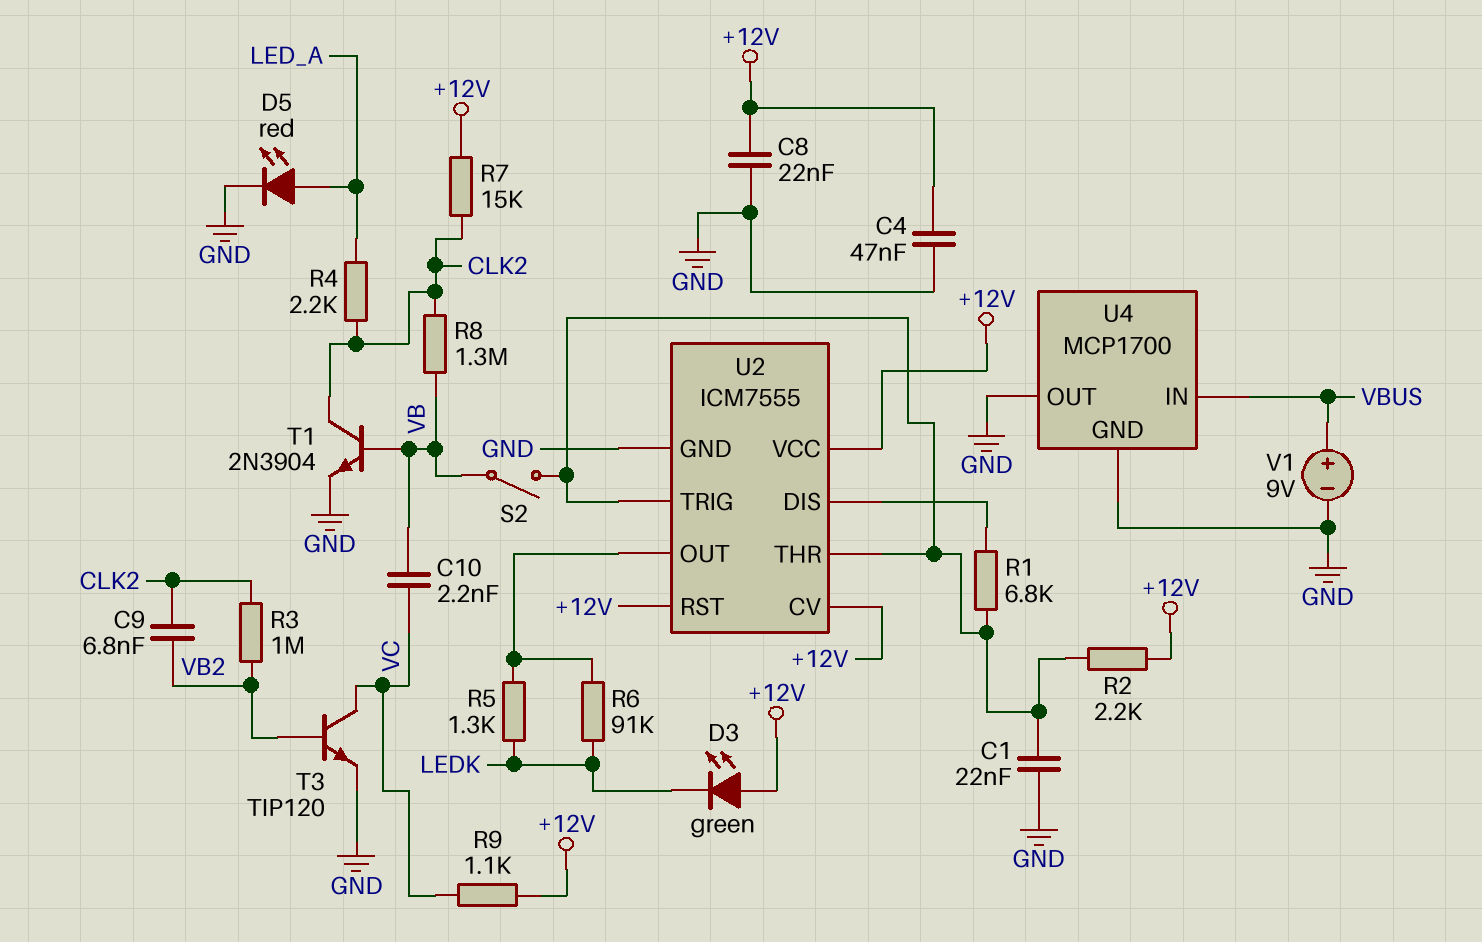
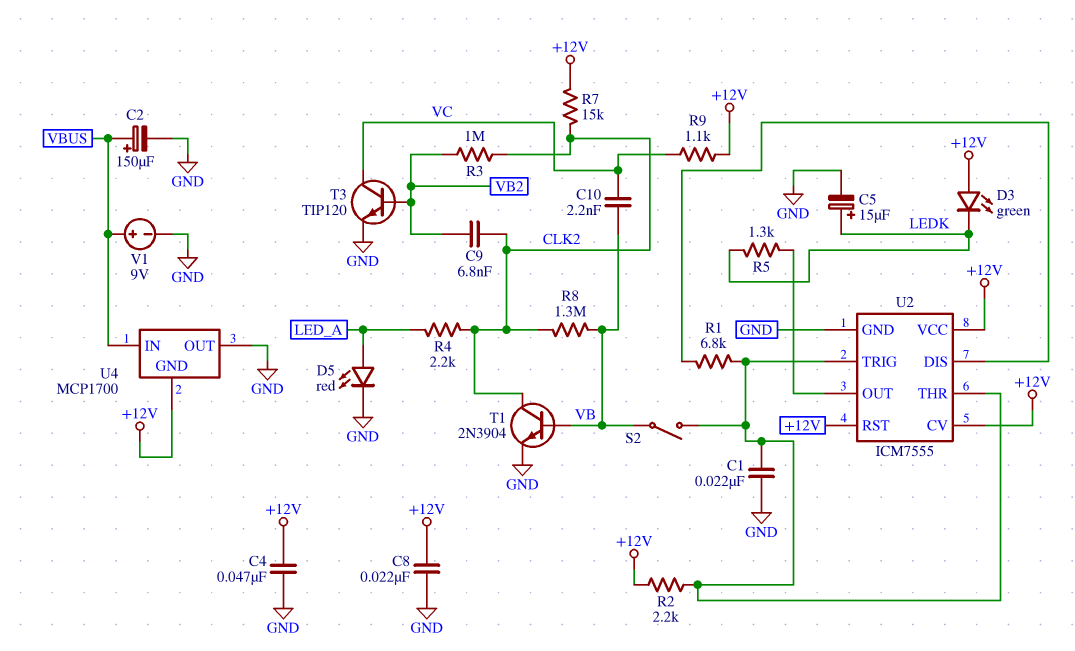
C2: none -> 150uF (plus VBUS, minus GND)
C5: none -> 15uF (plus LEDK, minus GND)
R6: 91k (LEDK, U2/OUT) -> none
U4 pin GND: GND -> +12V

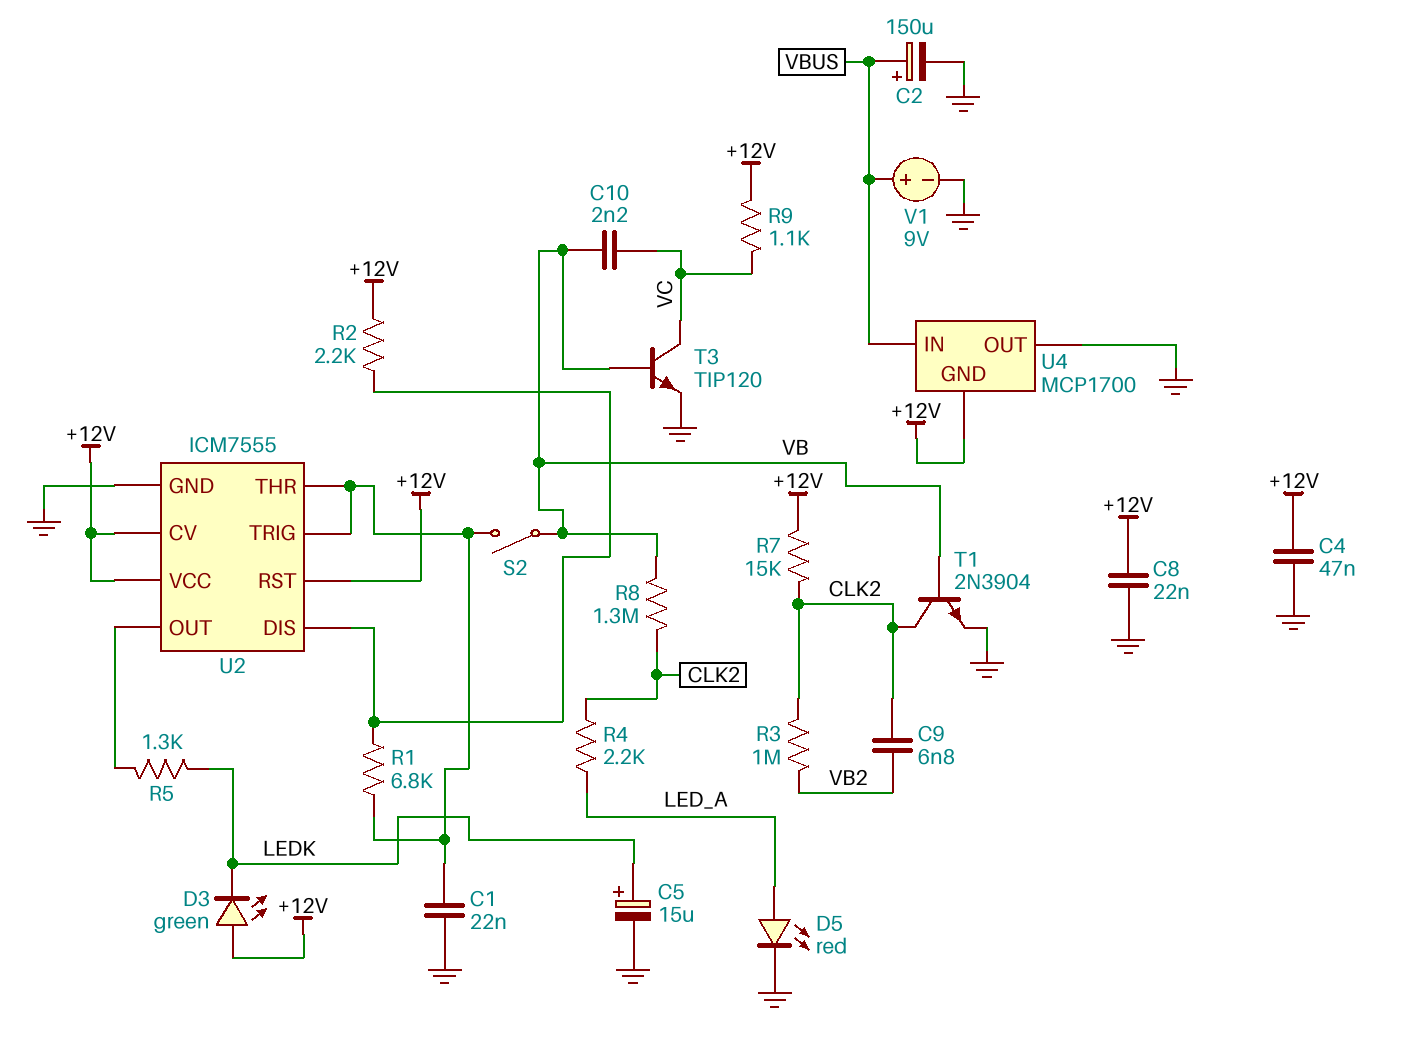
R2: 2.2k (+12V, U2/THR) -> 2.2k (+12V, U2/DIS)
T3: NPN TIP120 (B VB2, C VC, E GND) -> NPN TIP120 (B VB, C VC, E GND)

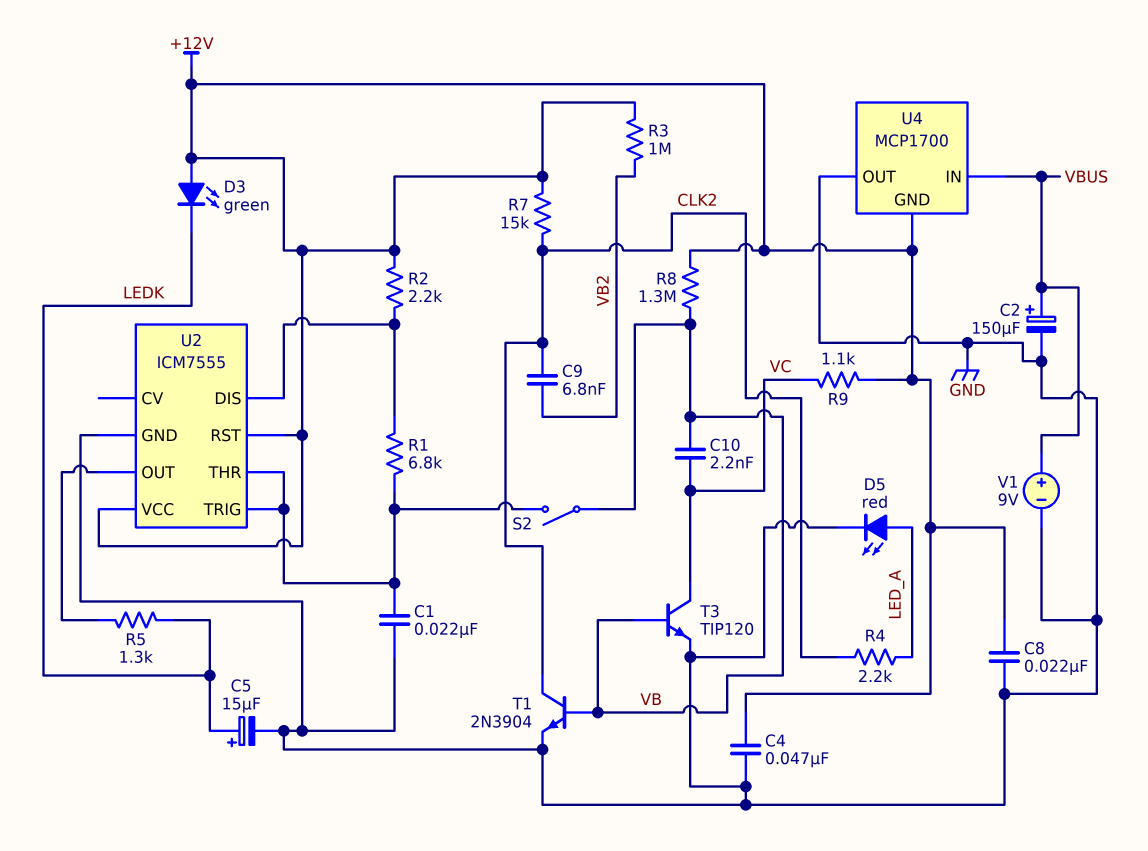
R3: 1M (CLK2, VB2) -> 1M (+12V, VB2)
R8: 1.3M (CLK2, VB) -> 1.3M (+12V, VB)
U2 pin CV: +12V -> none

